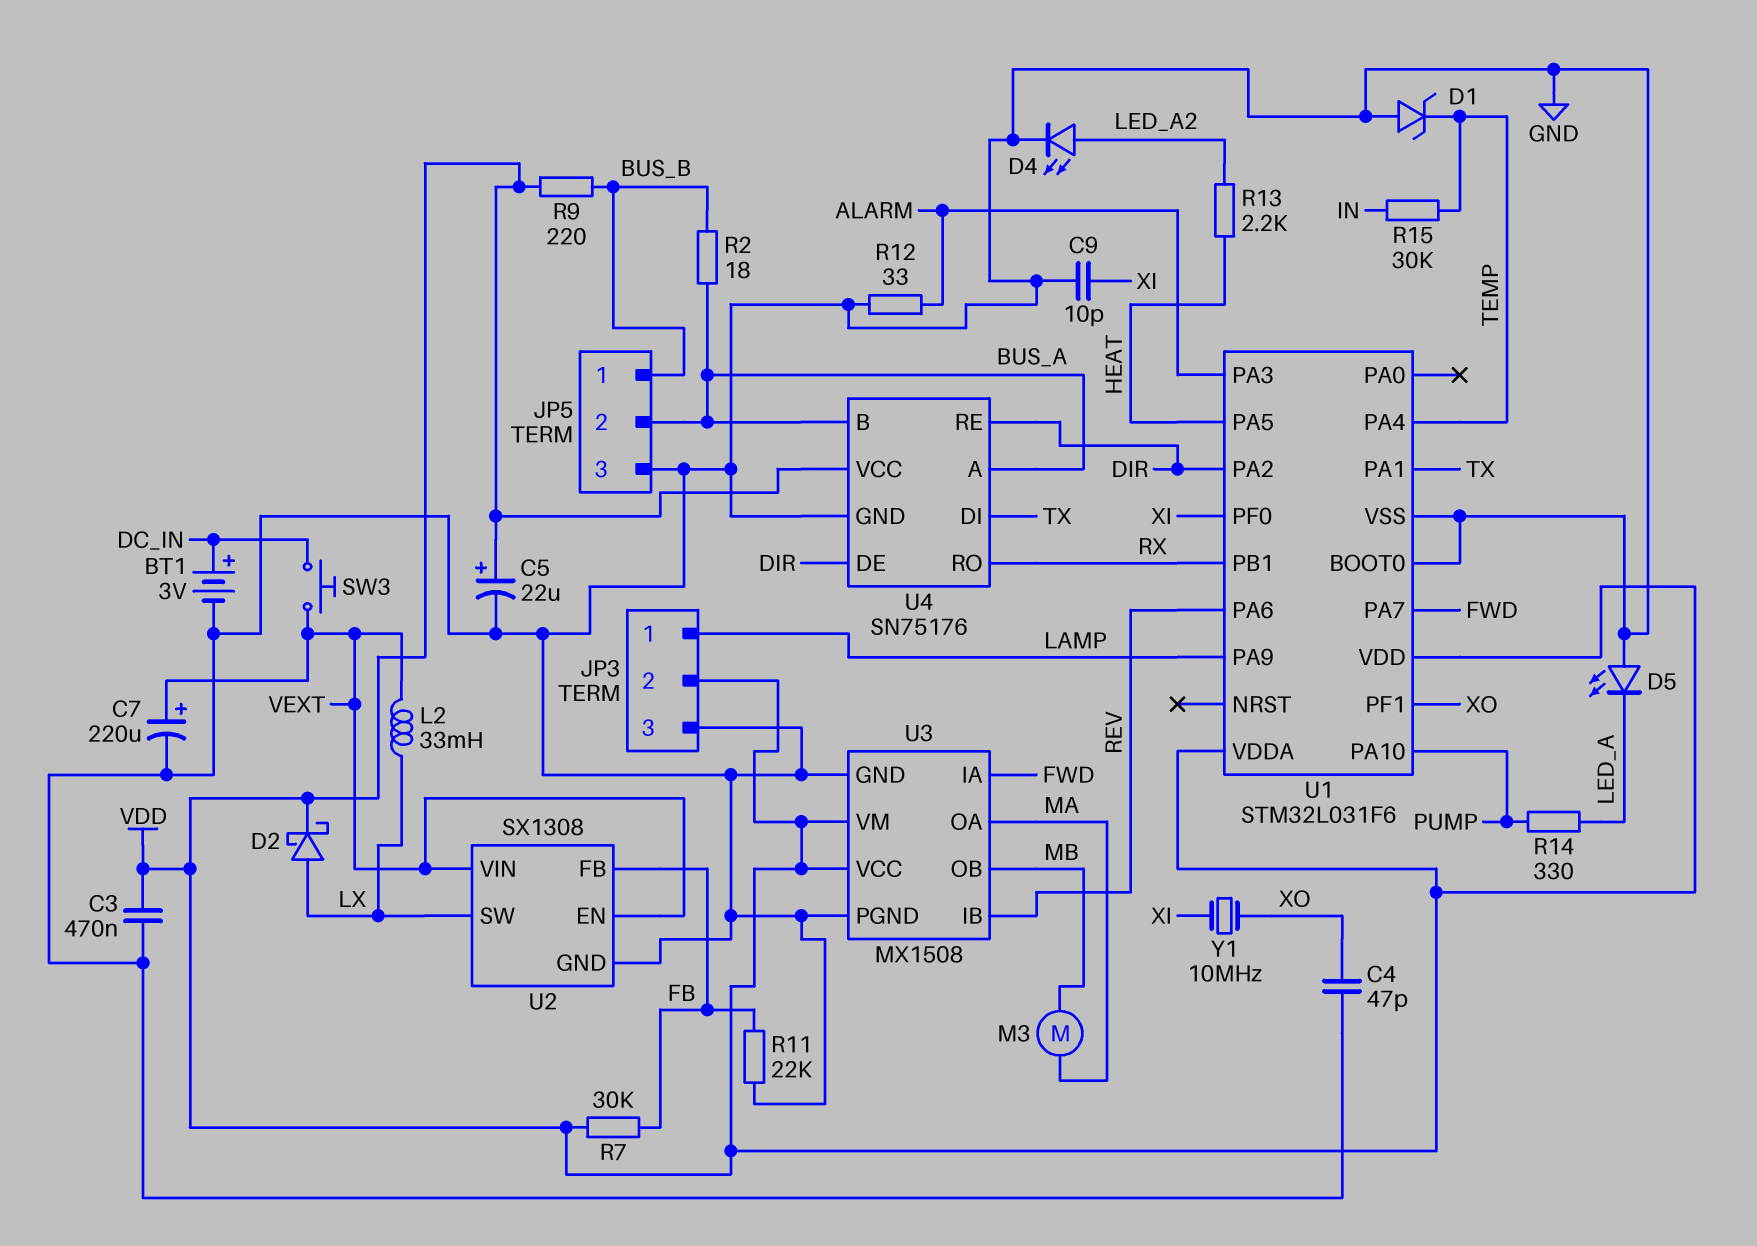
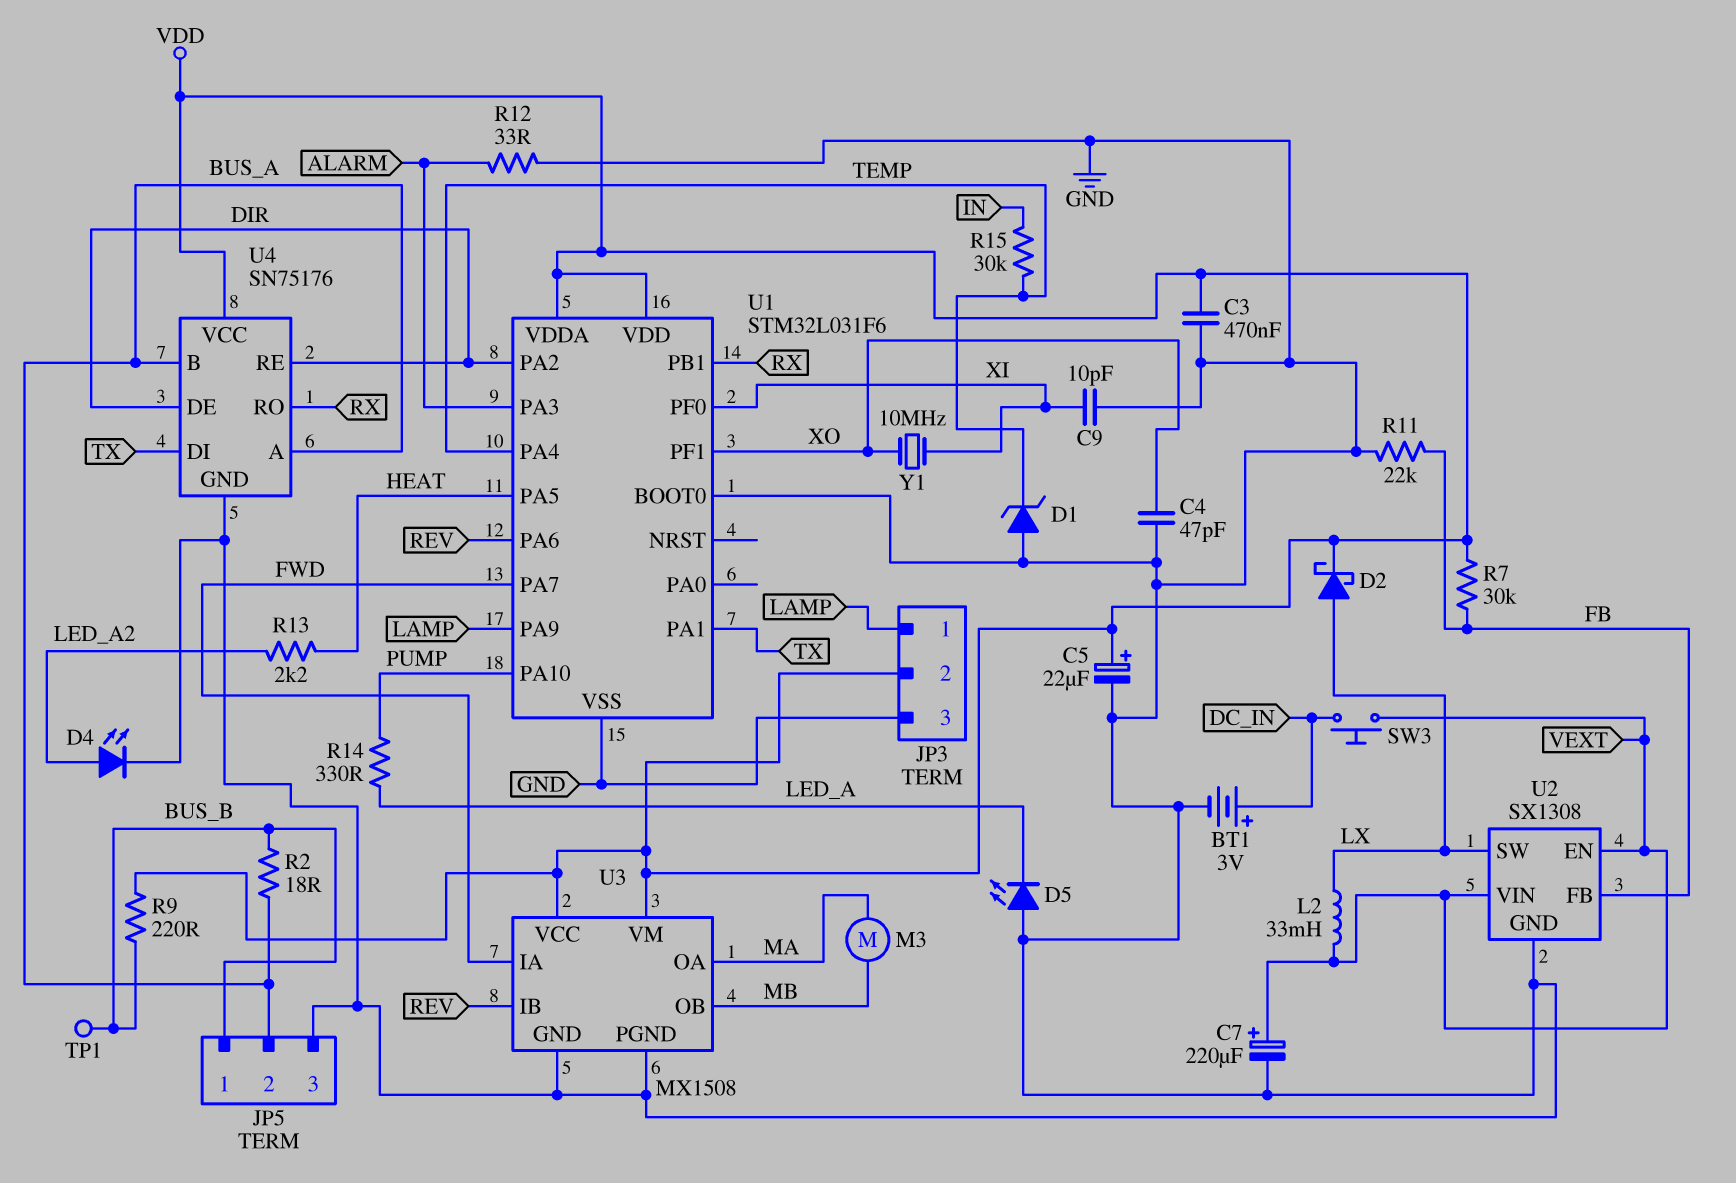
TP1: none -> test point (BUS_B)

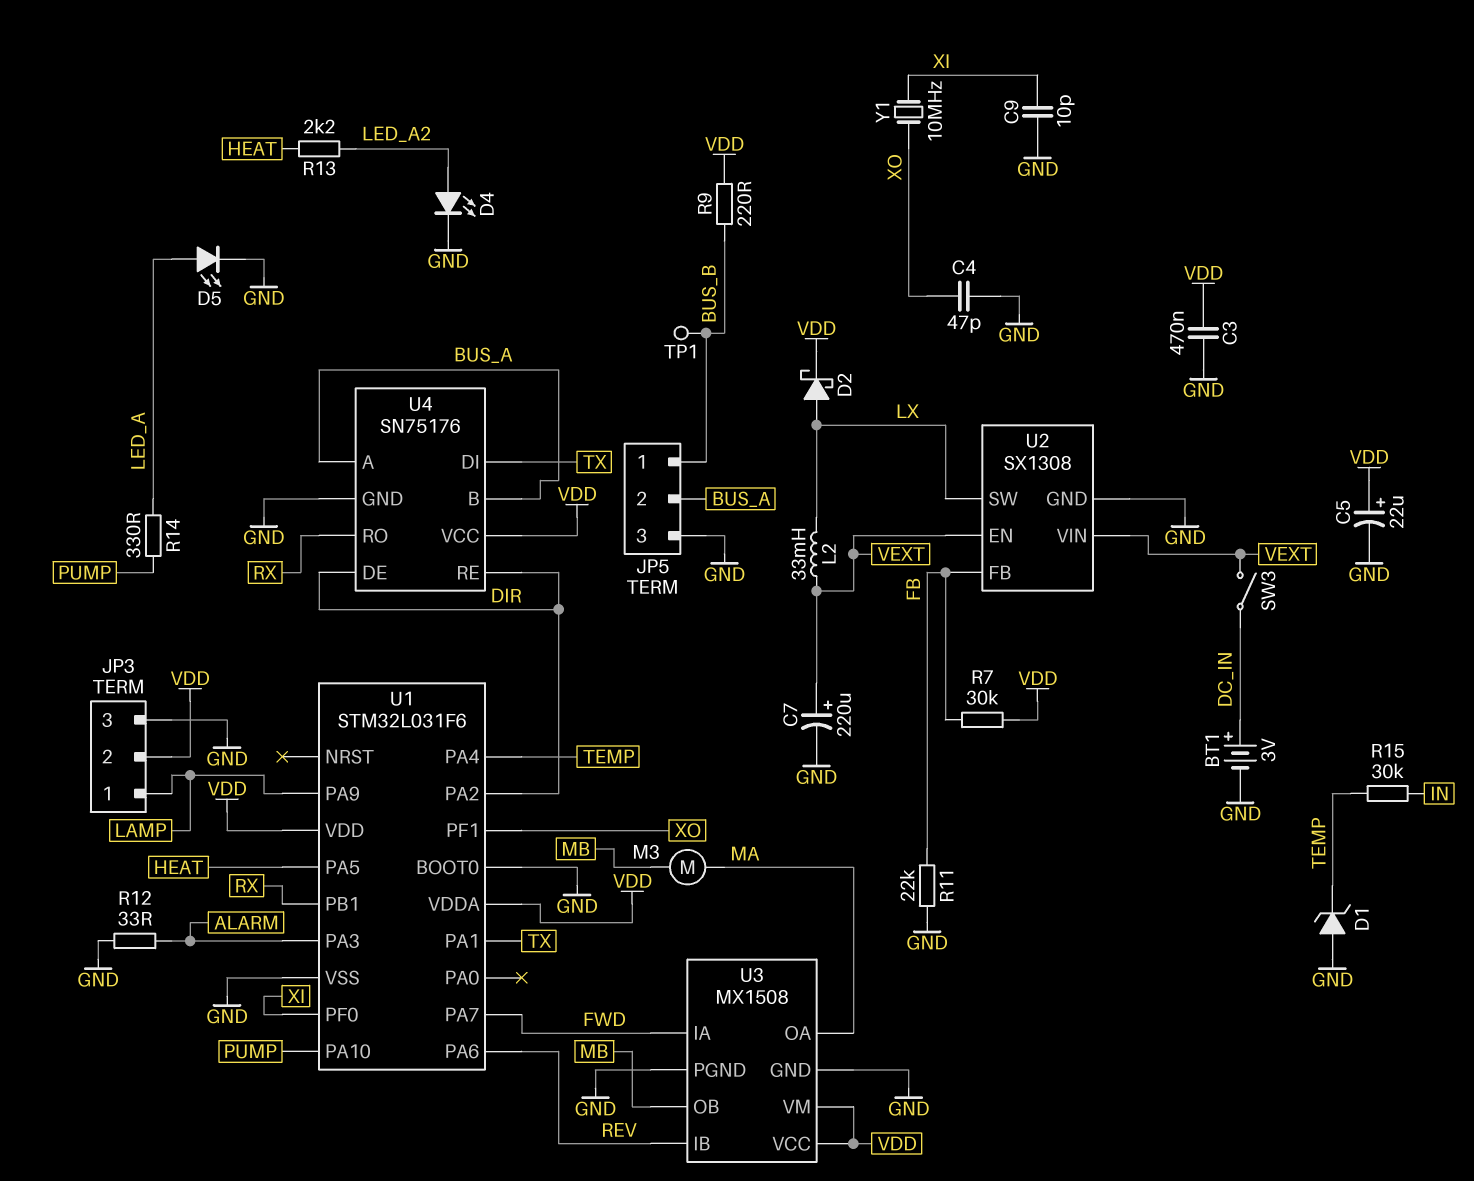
D5: LED (A GND, K LED_A) -> LED (A LED_A, K GND)
R2: 18 (BUS_A, BUS_B) -> none
SW3: button (DC_IN, VEXT) -> switch (DC_IN, VEXT)

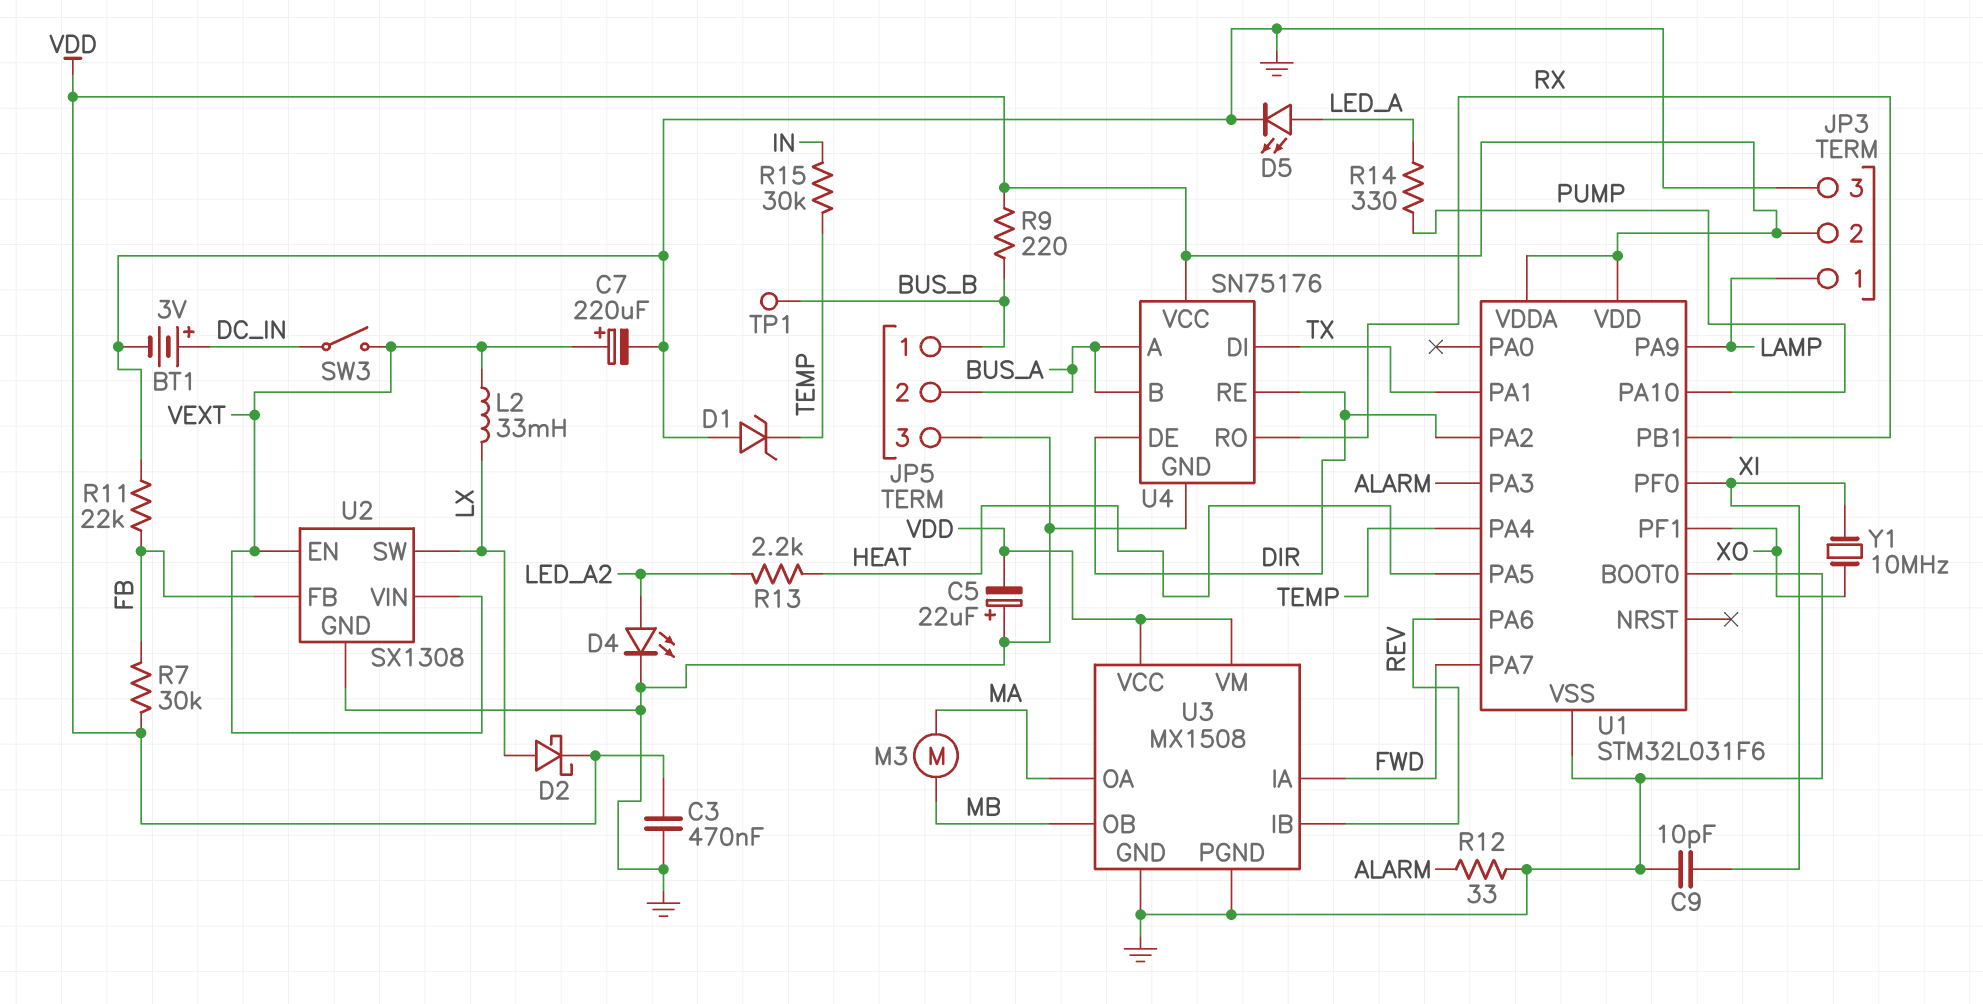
C4: 47pF (GND, XO) -> none
C5: 22uF (plus VDD, minus GND) -> 22uF (plus GND, minus VDD)

